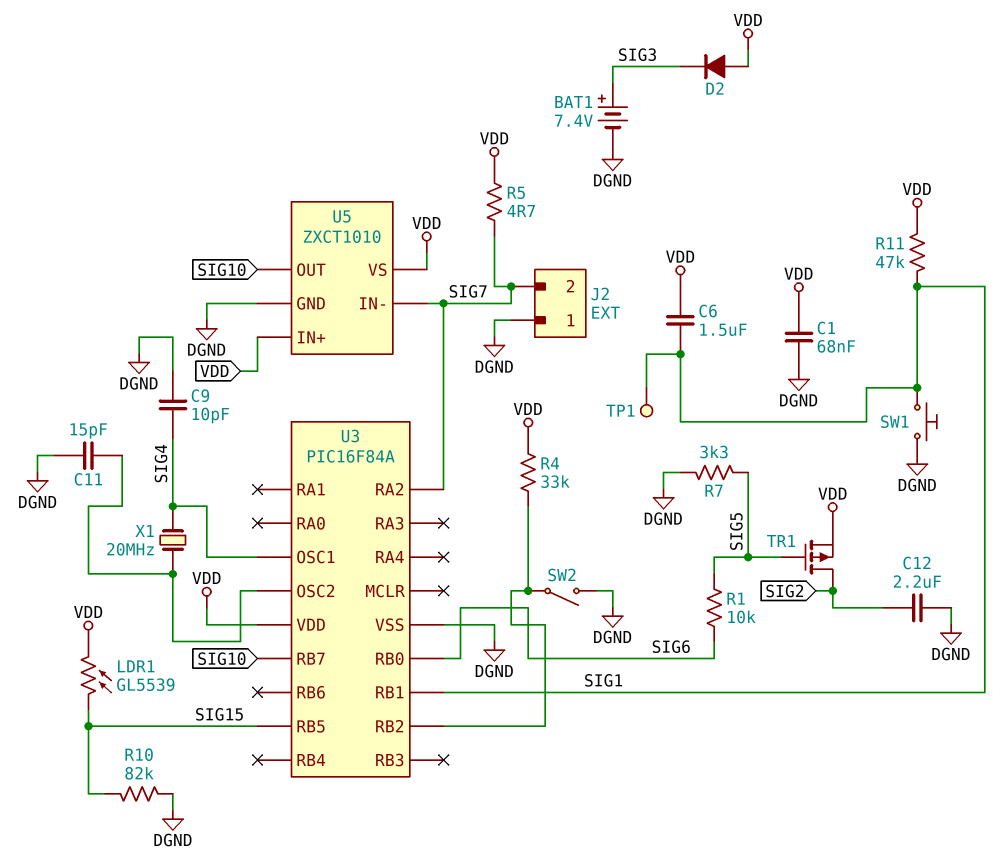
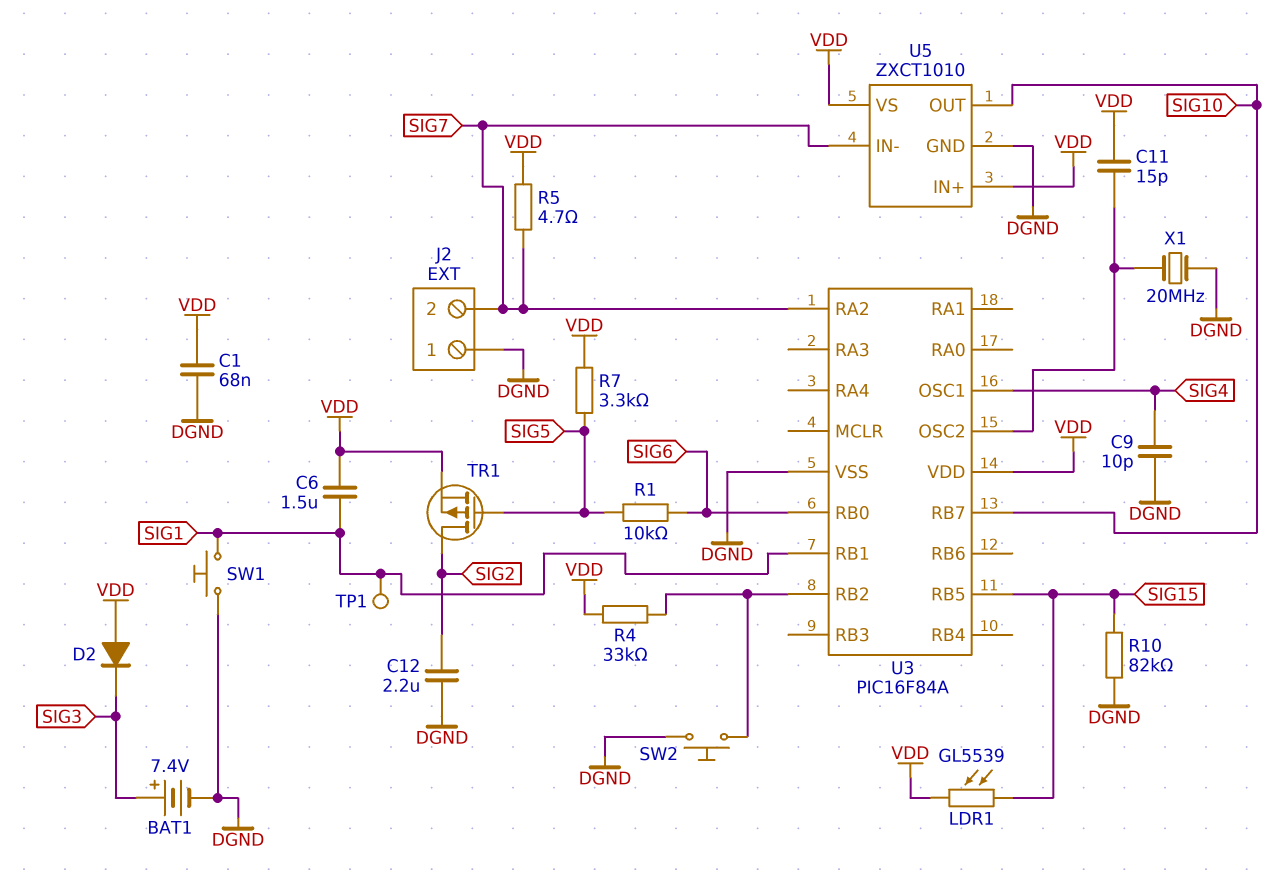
C11: 15pF (DGND, U3/OSC2) -> 15pF (U3/OSC2, VDD)
R7: 3.3k (DGND, SIG5) -> 3.3k (SIG5, VDD)
R11: 47k (SIG1, VDD) -> none
SW2: switch (DGND, U3/RB2) -> button (DGND, U3/RB2)
X1: 20MHz (SIG4, U3/OSC2) -> 20MHz (DGND, U3/OSC2)

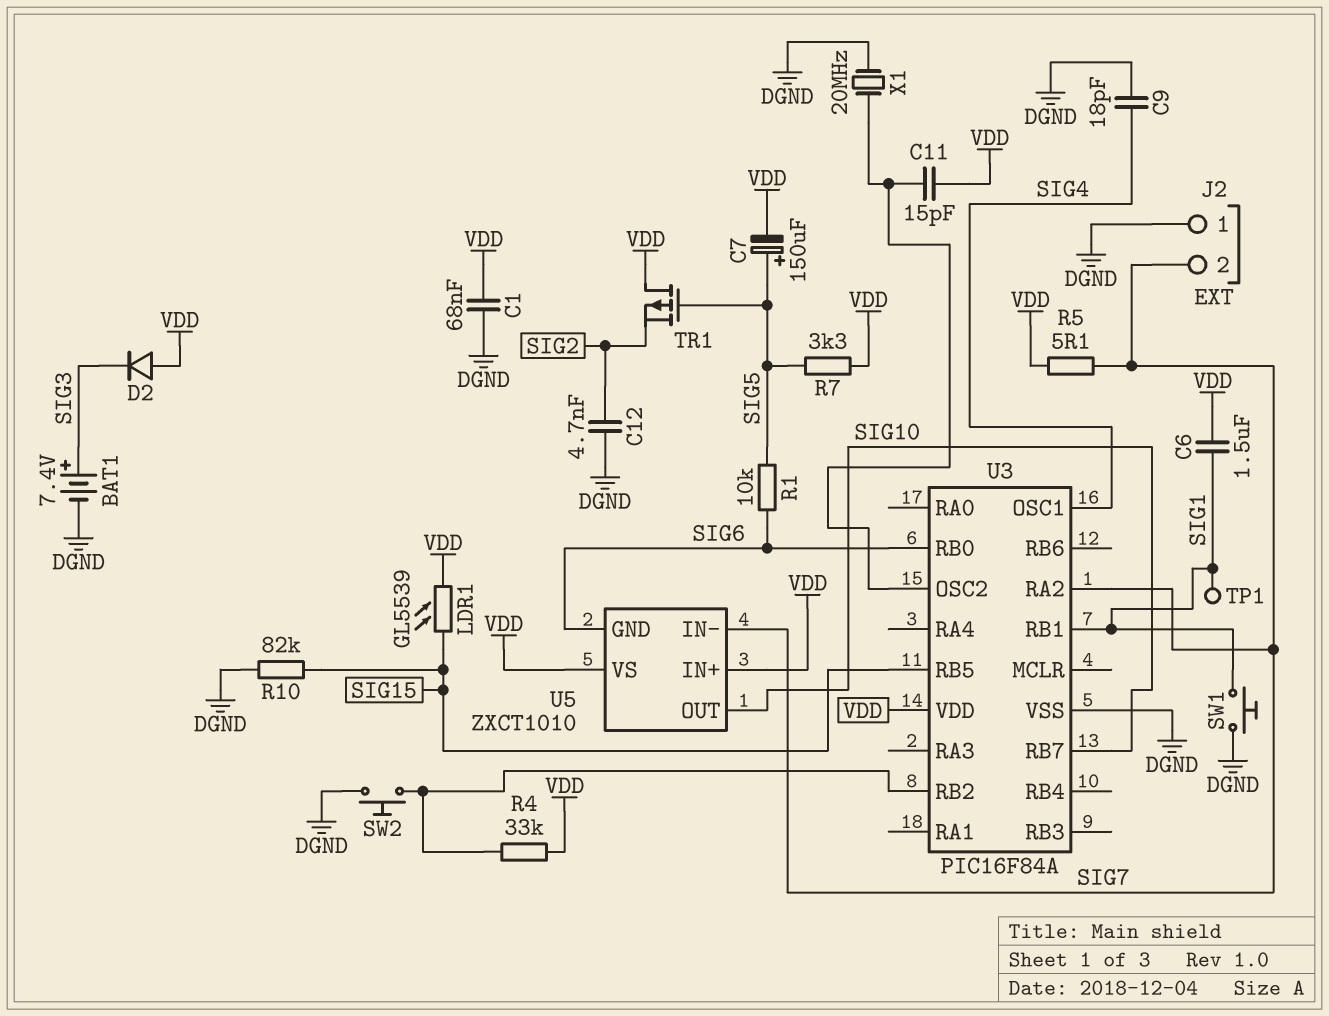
C7: none -> 150uF (plus SIG5, minus VDD)
C9: 10pF (DGND, SIG4) -> 18pF (DGND, SIG4)
C12: 2.2uF (DGND, SIG2) -> 4.7nF (DGND, SIG2)
R5: 4.7 (SIG7, VDD) -> 5.1 (SIG7, VDD)
TR1: PMOS (G SIG5, D SIG2, S VDD) -> PMOS (G SIG5, D VDD, S SIG2)
U5 pin GND: DGND -> SIG6

